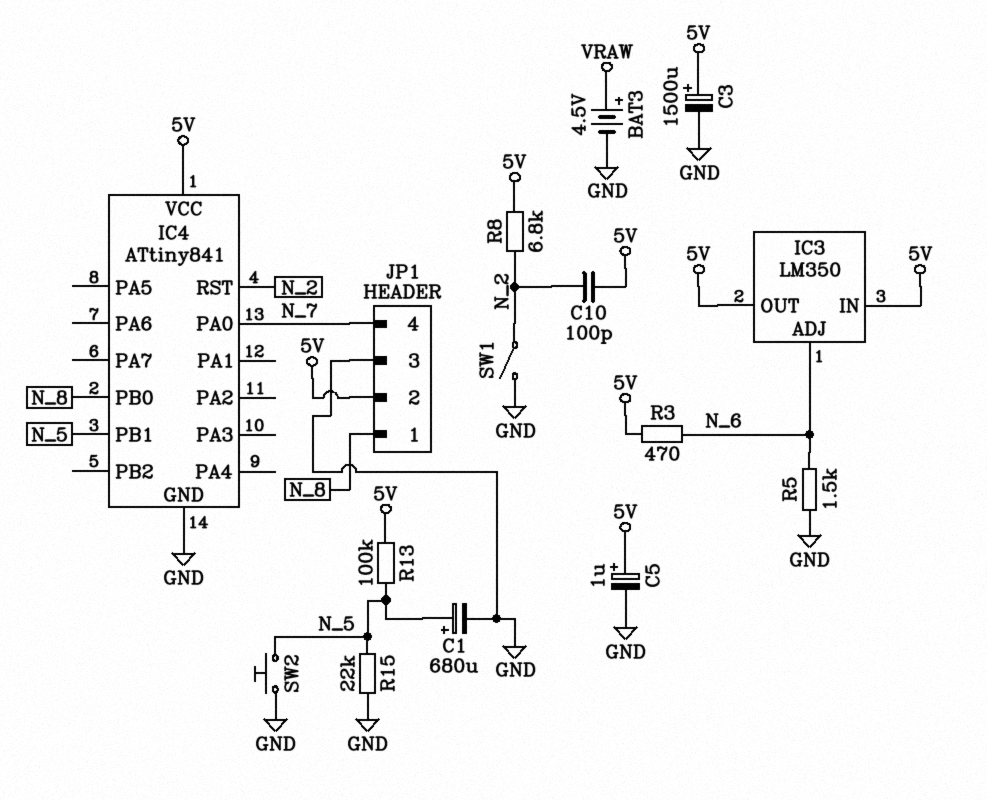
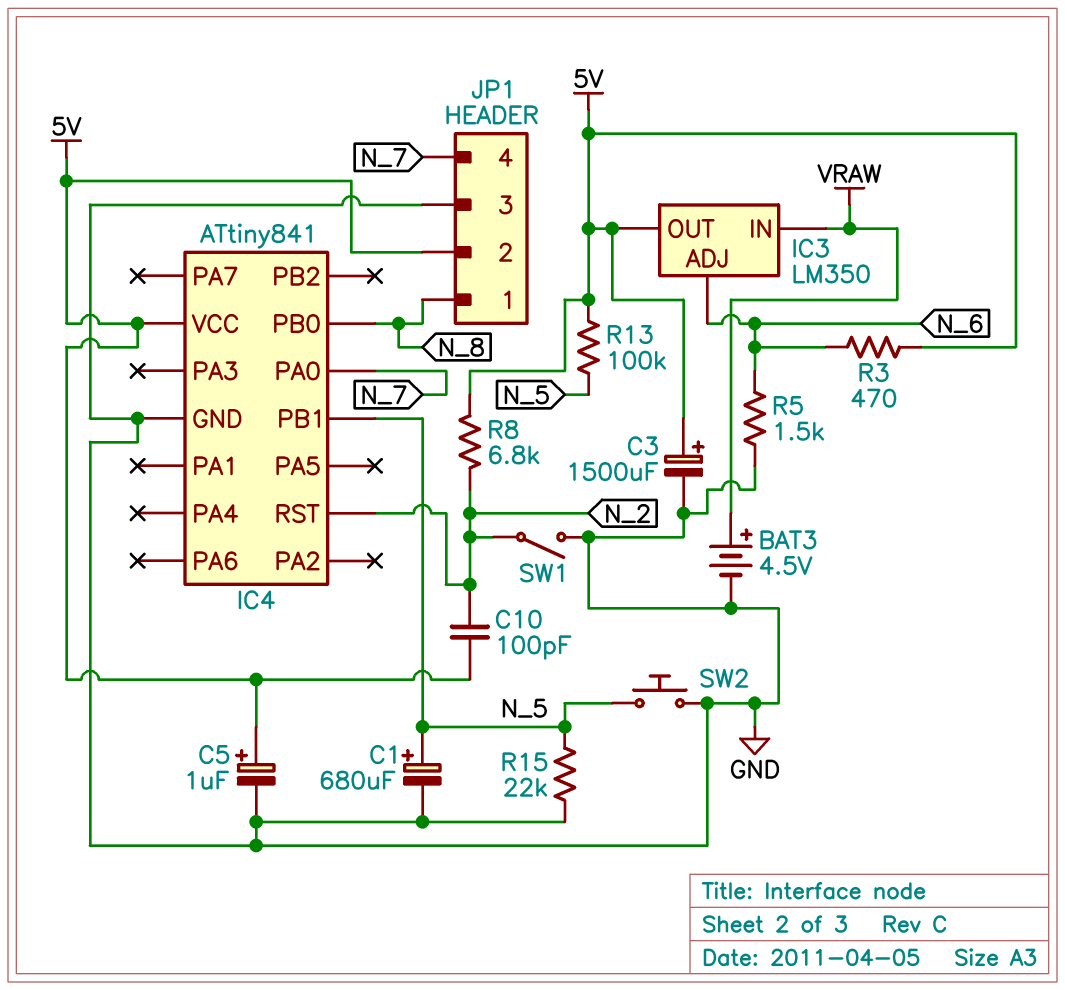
IC3 pin IN: 5V -> VRAW

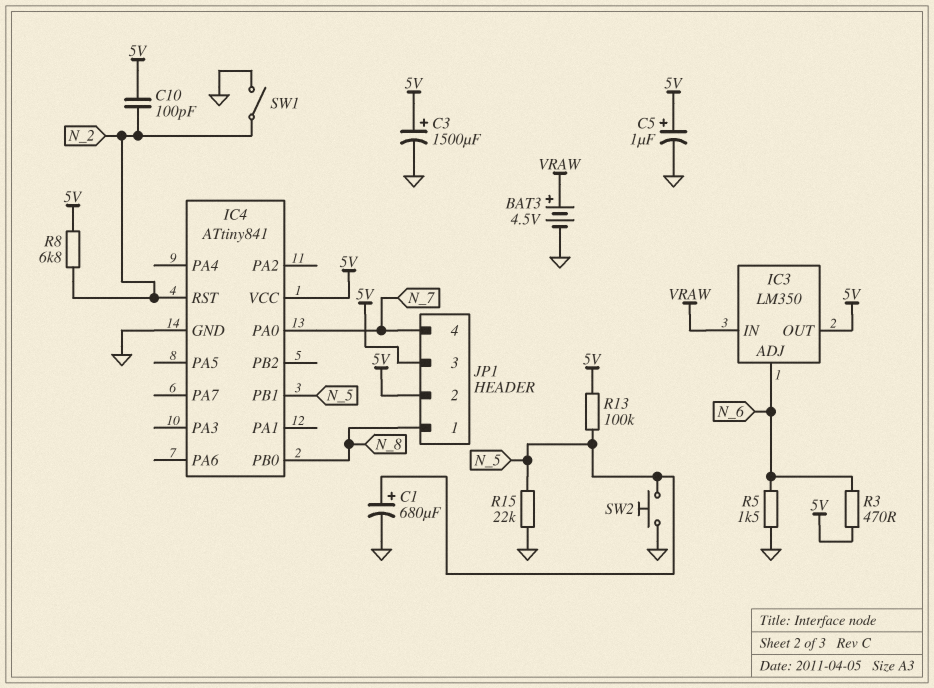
JP1 pin 3: GND -> 5V

